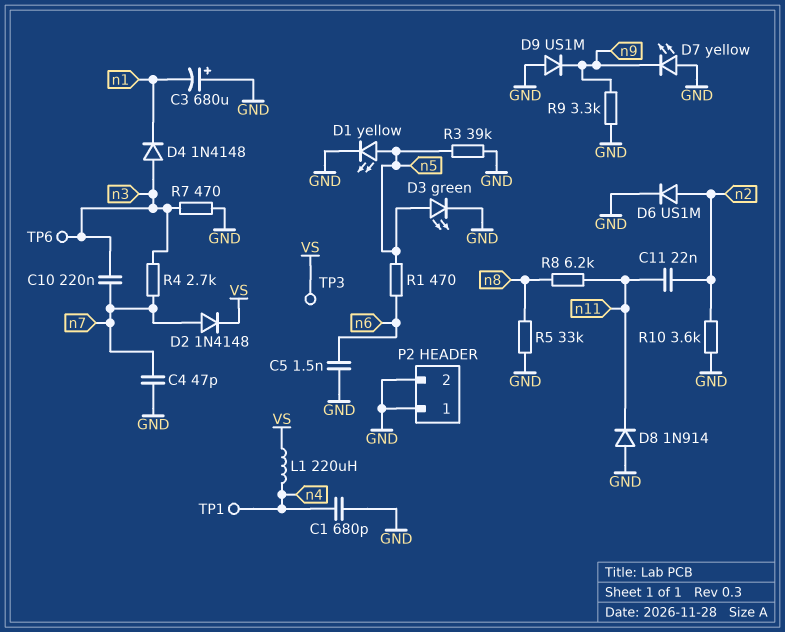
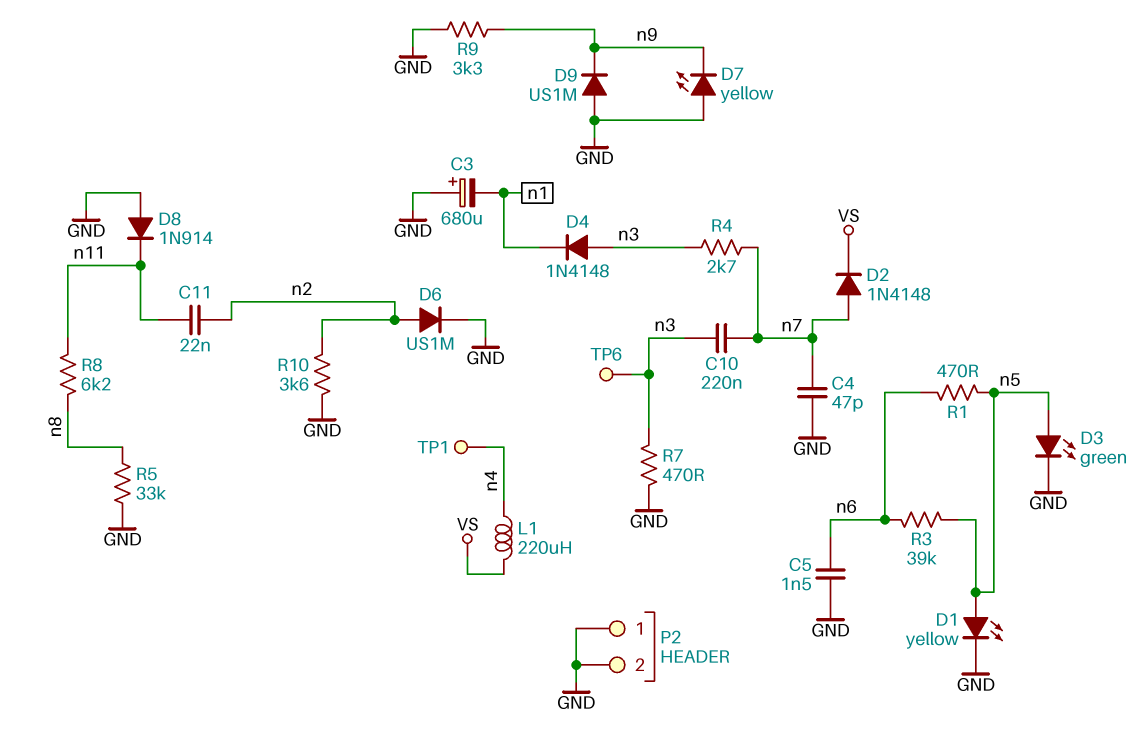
C1: 680pF (GND, n4) -> none
R3: 39k (GND, n5) -> 39k (n5, n6)
TP3: test point (VS) -> none

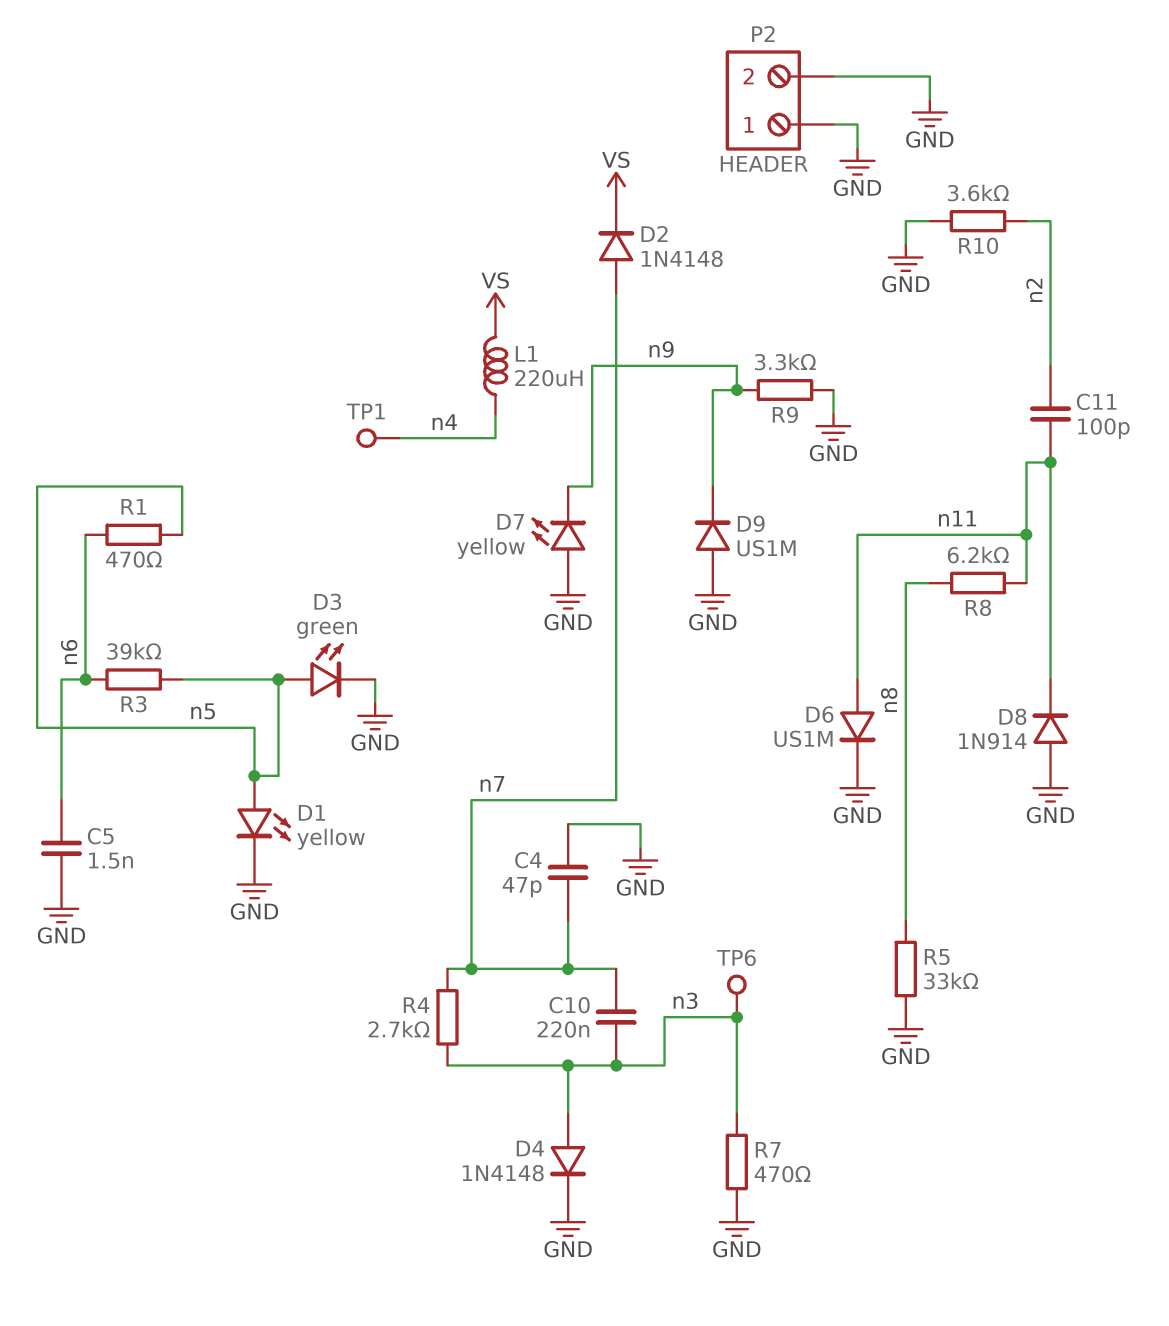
C3: 680uF (plus GND, minus n1) -> none
C11: 22nF (n2, n11) -> 100pF (n2, n11)
D4: diode 1N4148 (A n3, K n1) -> diode 1N4148 (A n3, K GND)
D6: diode US1M (A n2, K GND) -> diode US1M (A n11, K GND)

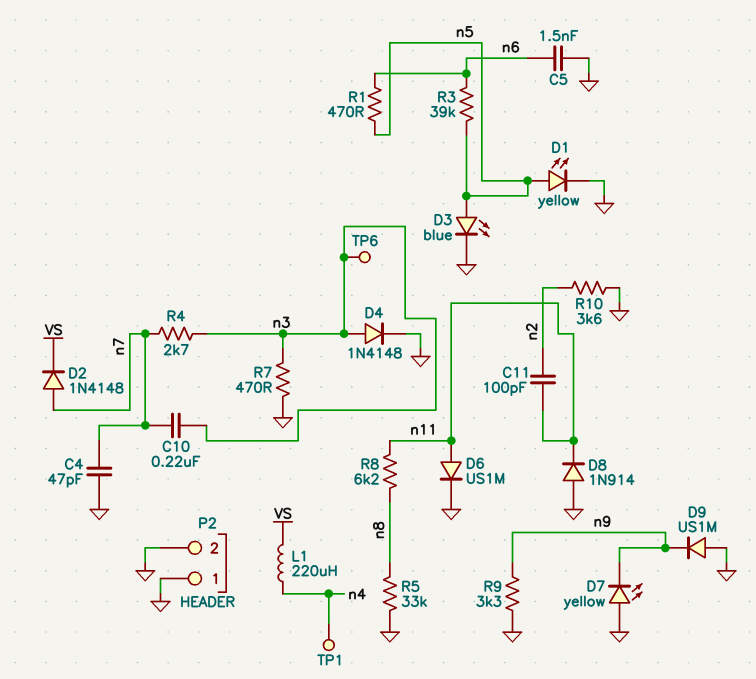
D3: LED green (A n5, K GND) -> LED blue (A n5, K GND)

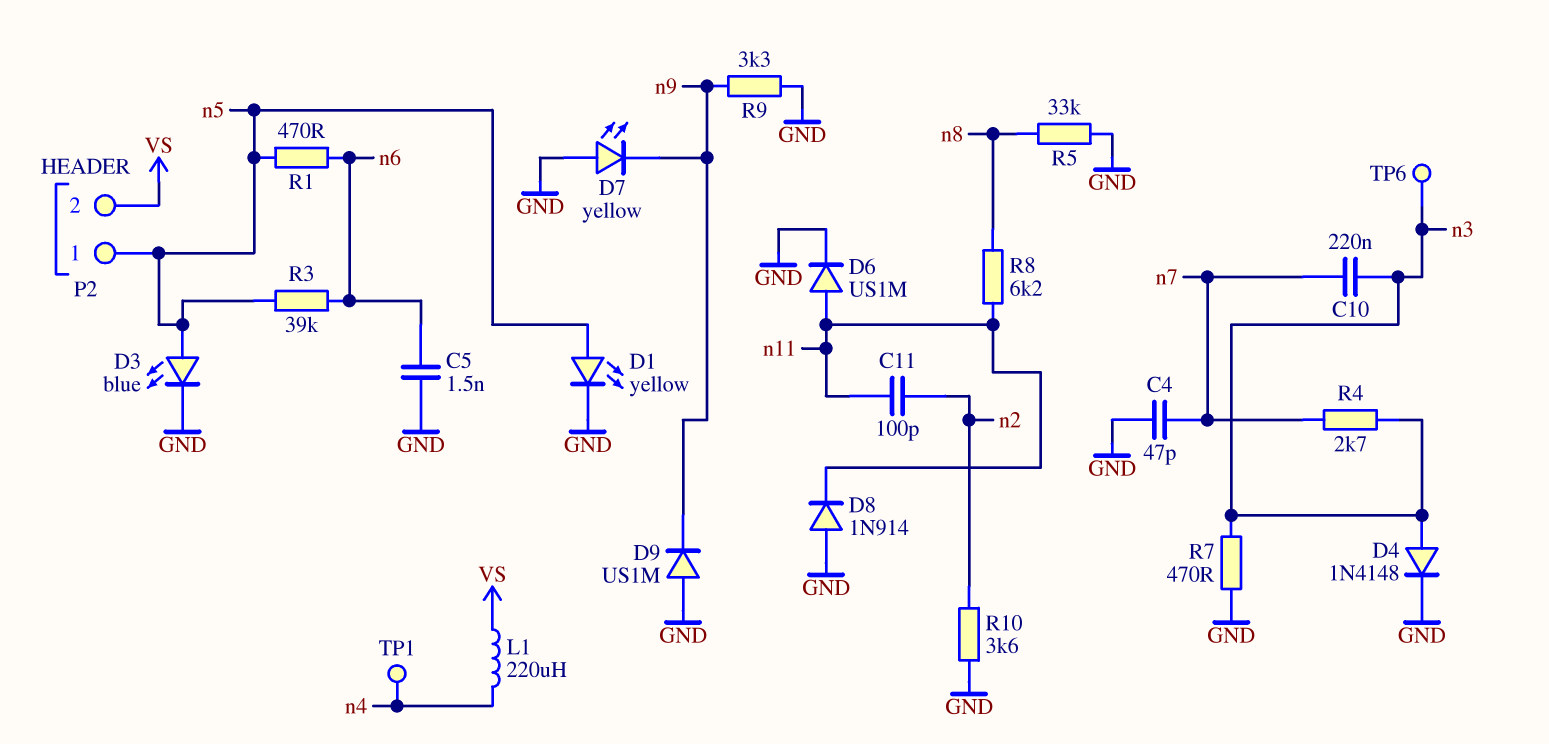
D2: diode 1N4148 (A n7, K VS) -> none
P2 pin 1: GND -> n5
P2 pin 2: GND -> VS

